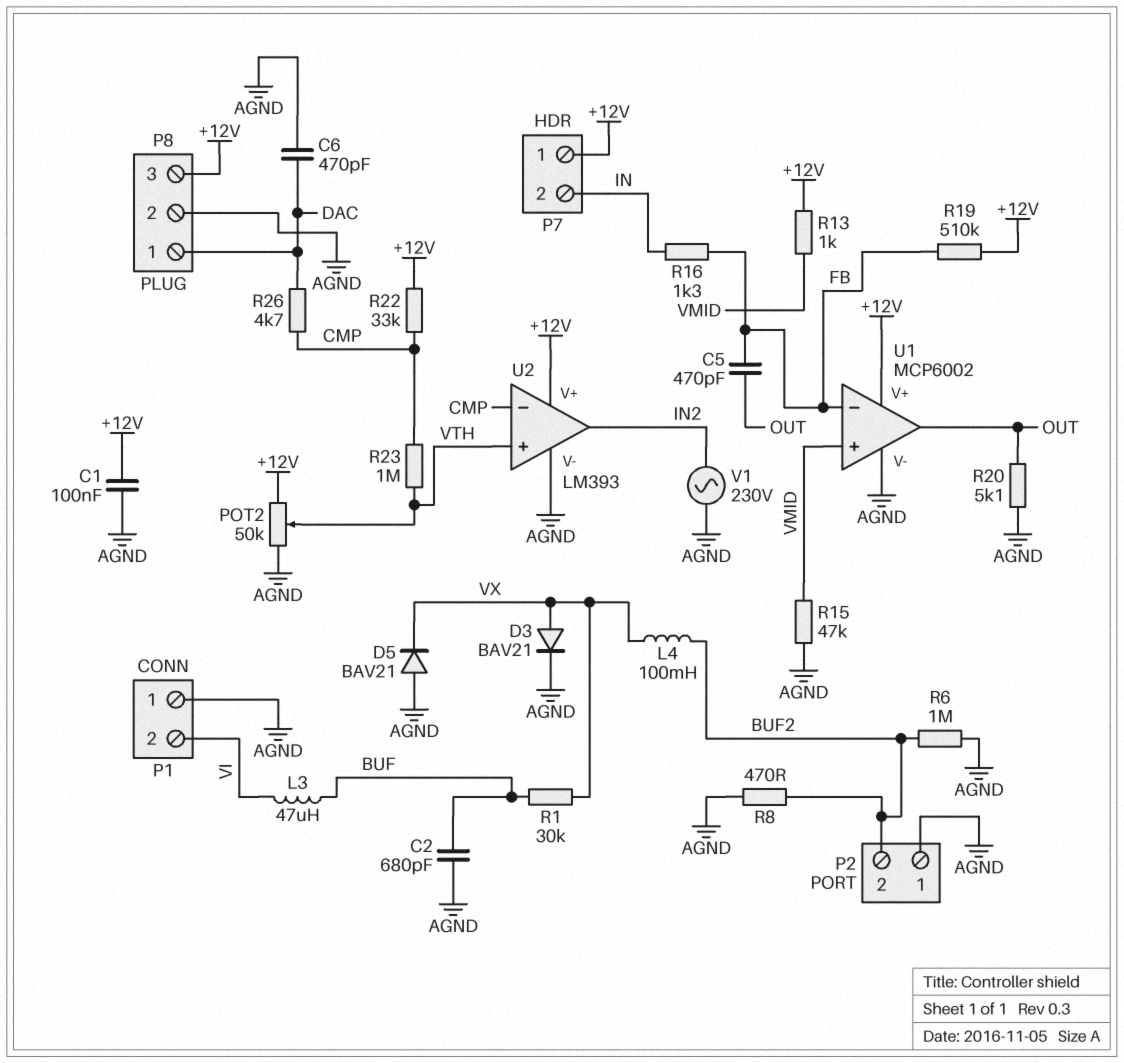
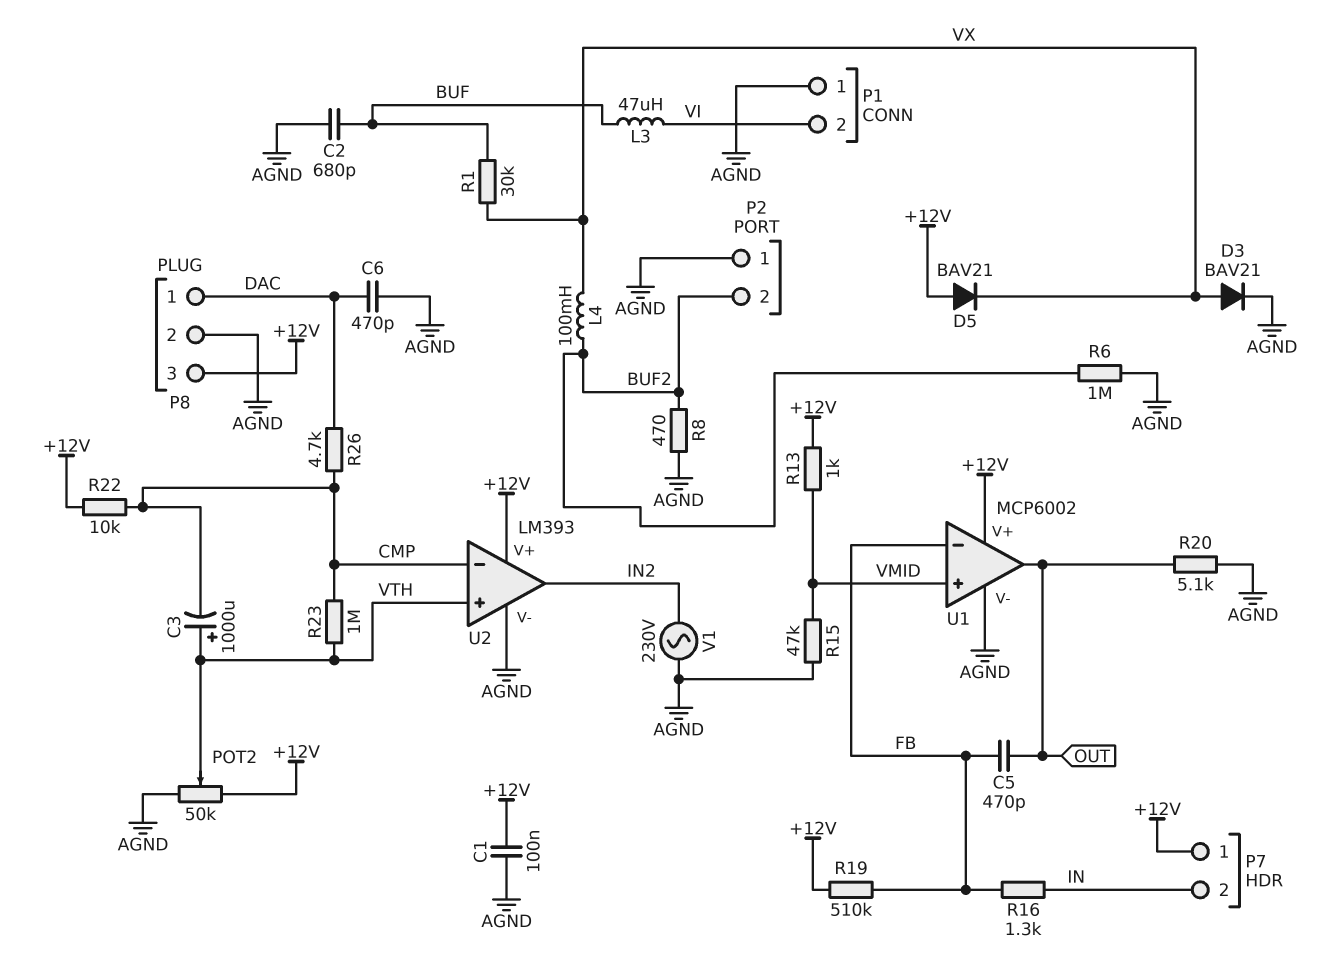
C3: none -> 1000uF (plus VTH, minus CMP)
D5: diode BAV21 (A AGND, K VX) -> diode BAV21 (A +12V, K VX)
R22: 33k (+12V, CMP) -> 10k (+12V, CMP)

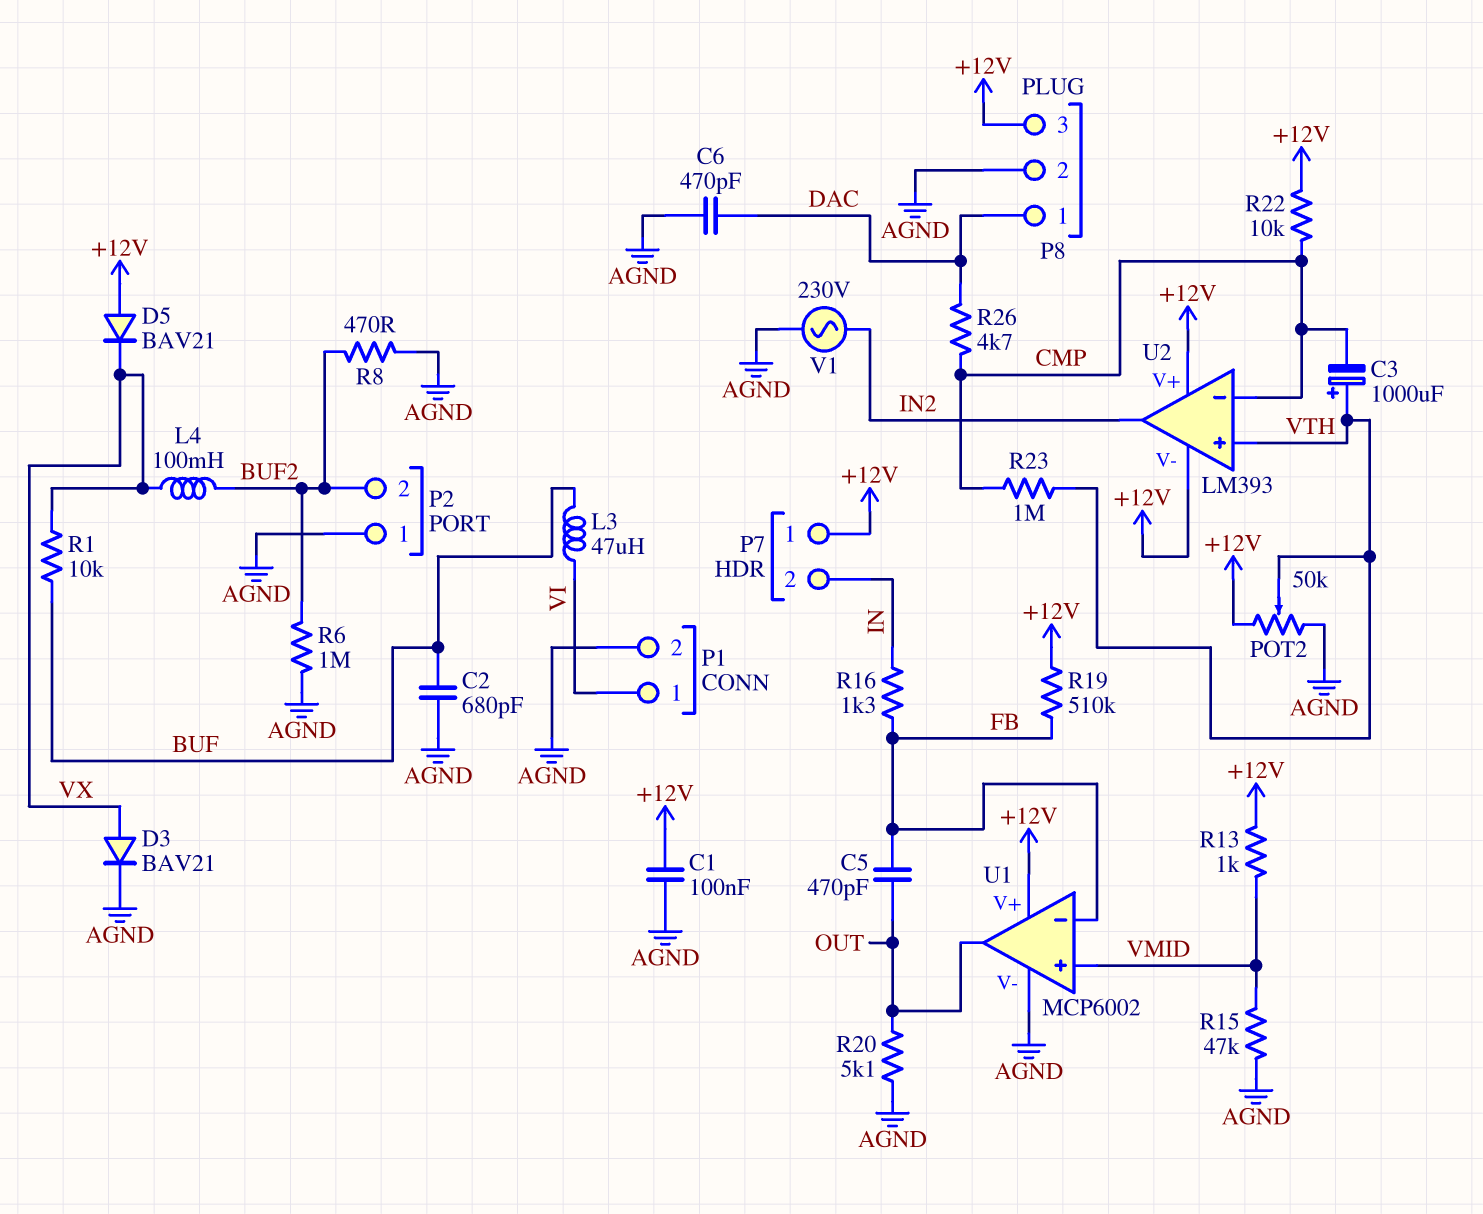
P1 pin 1: AGND -> VI
P1 pin 2: VI -> AGND
R1: 30k (BUF, VX) -> 10k (BUF, VX)
U2 pin V-: AGND -> +12V

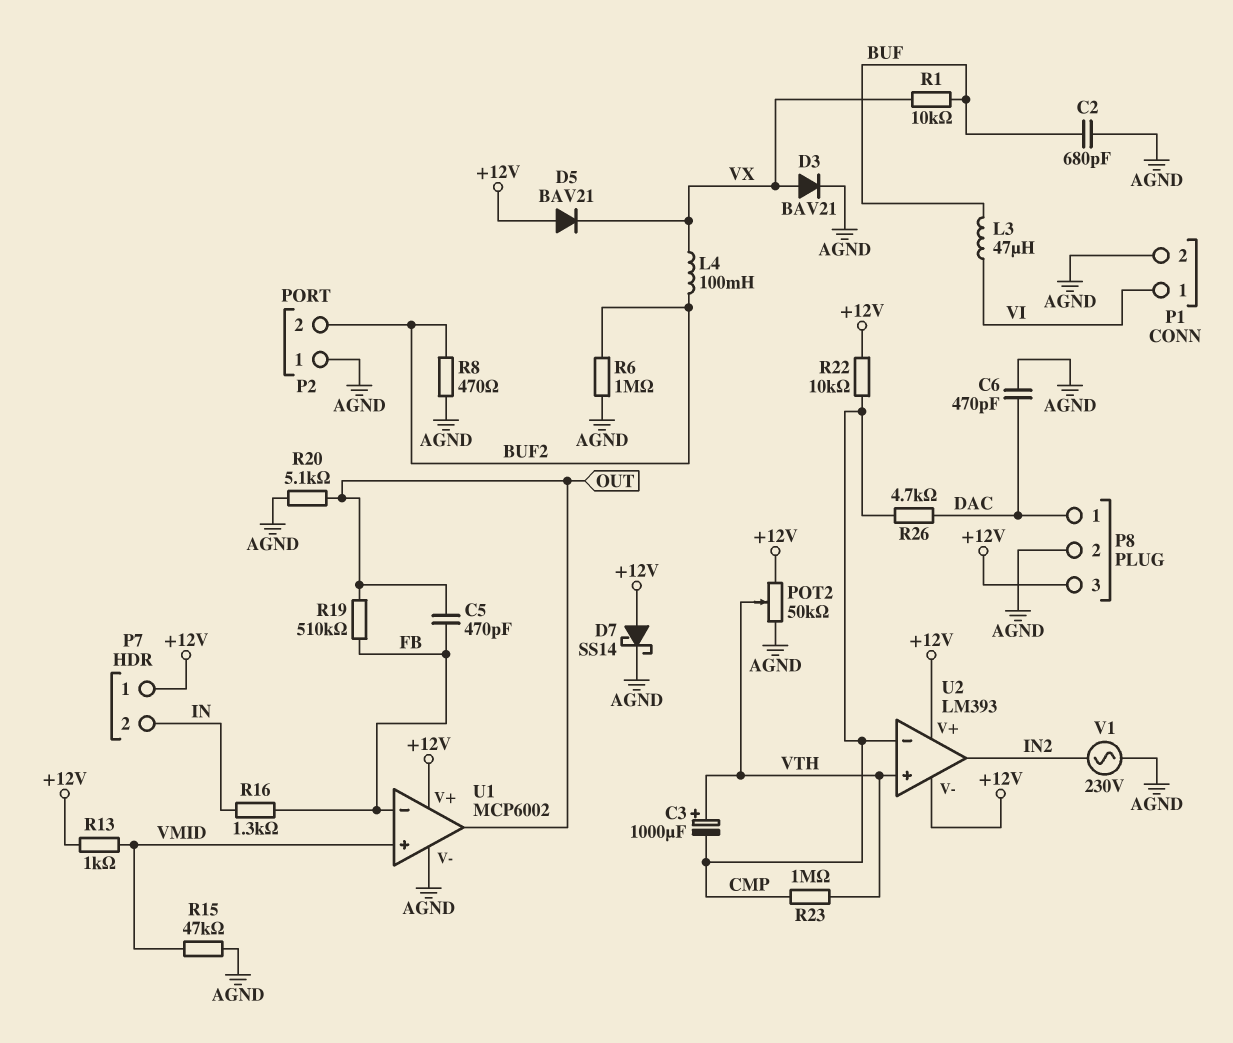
C1: 100nF (+12V, AGND) -> none
D7: none -> schottky SS14 (A +12V, K AGND)
R19: 510k (+12V, FB) -> 510k (FB, OUT)

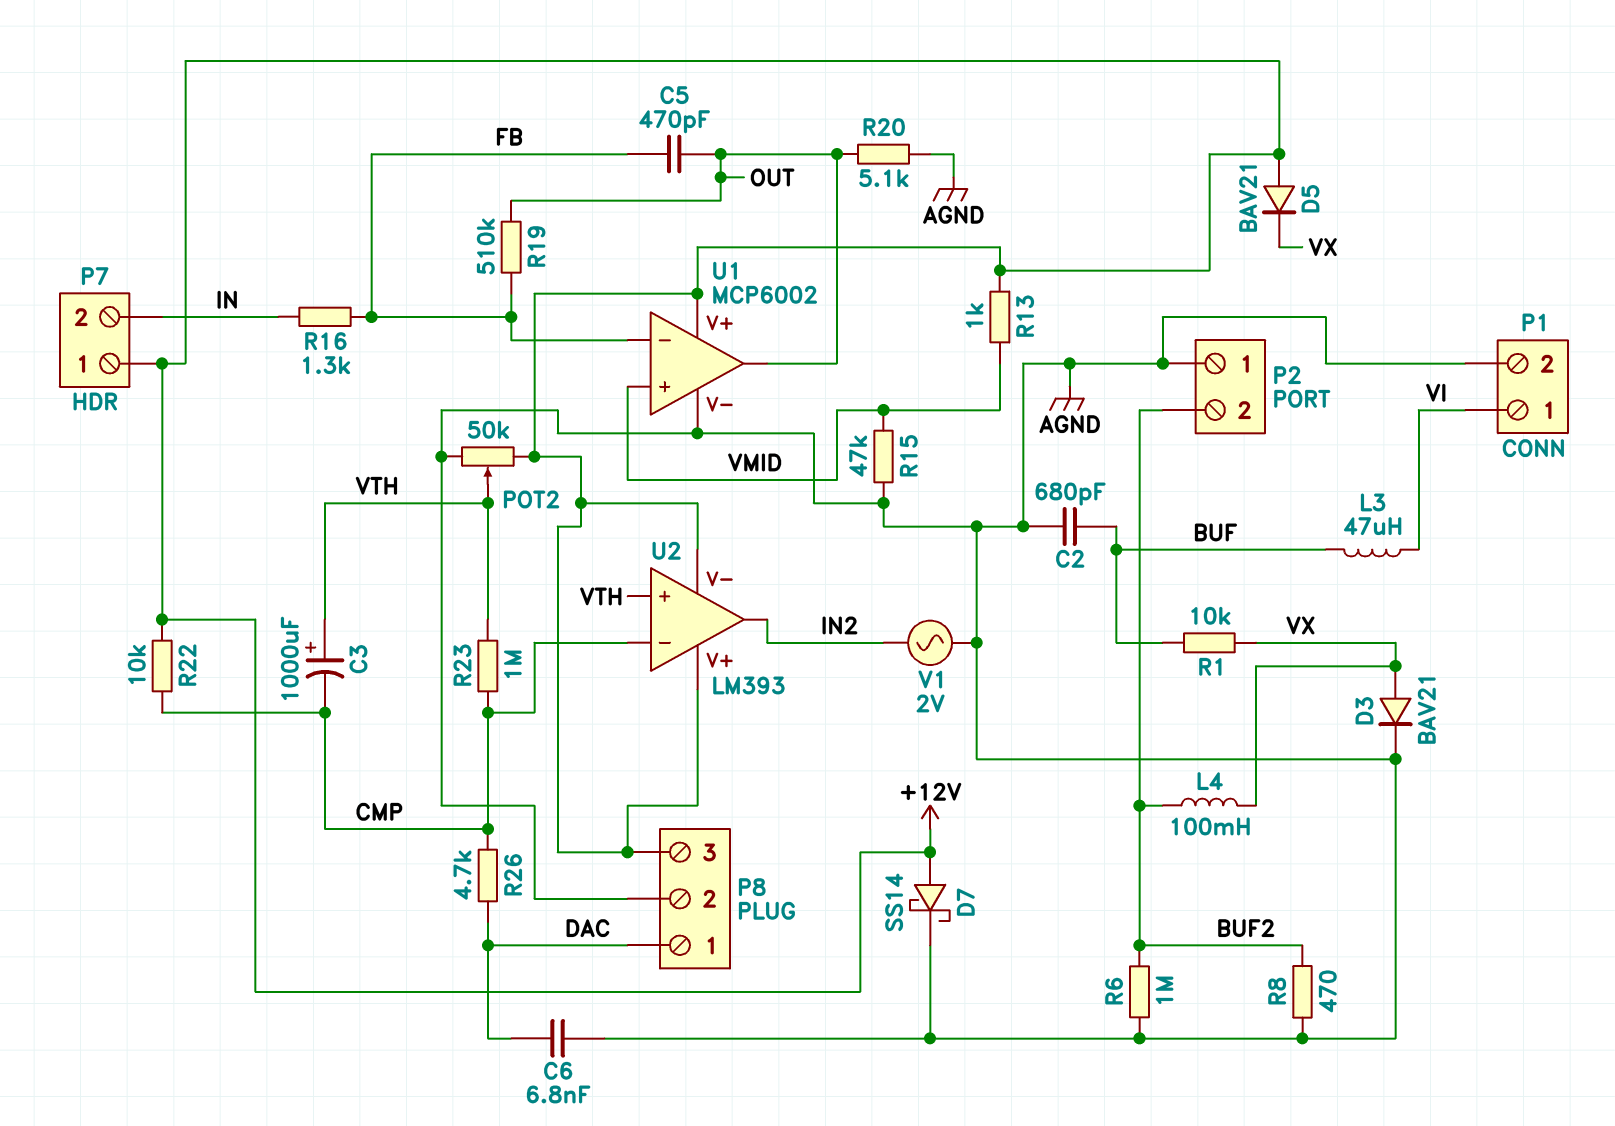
C6: 470pF (AGND, DAC) -> 6.8nF (AGND, DAC)
V1: AC 230V (AGND, IN2) -> AC 2V (AGND, IN2)

